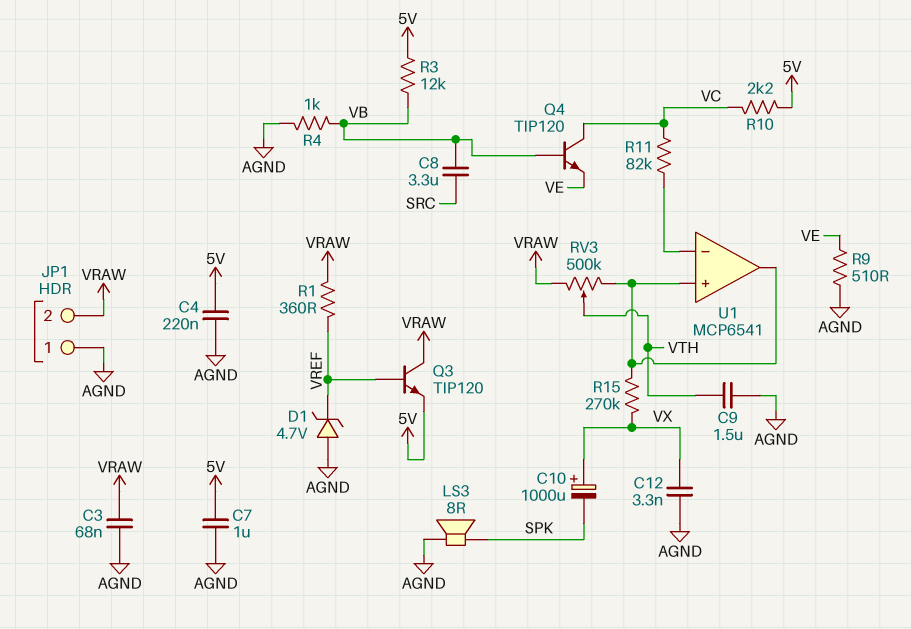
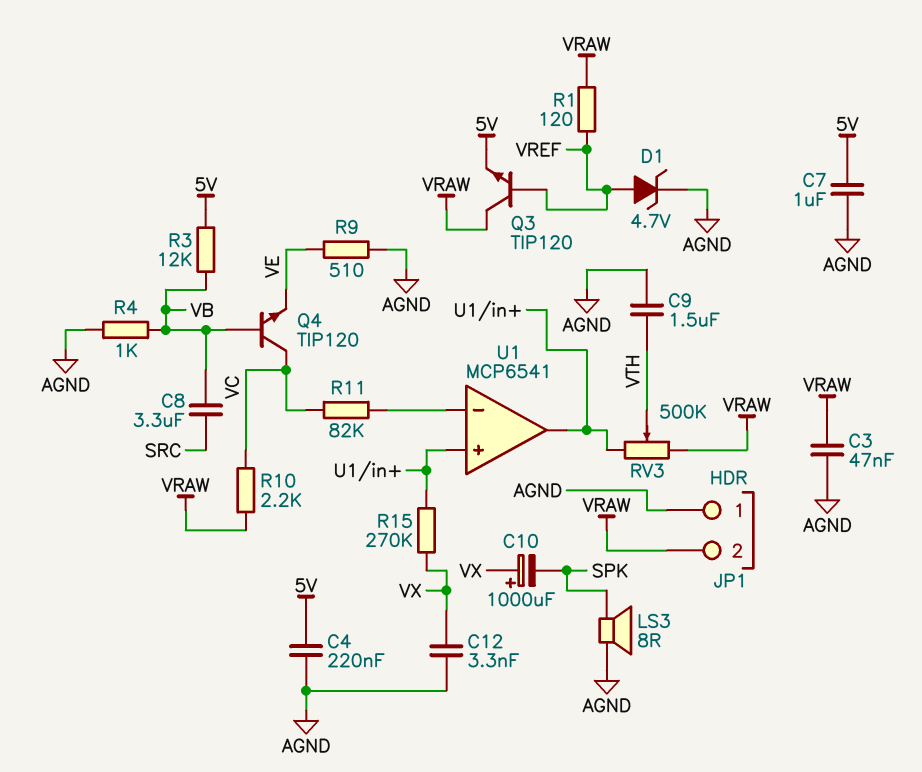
C3: 68nF (AGND, VRAW) -> 47nF (AGND, VRAW)
D1: zener 4.7V (A AGND, K VREF) -> zener 4.7V (A VREF, K AGND)
R1: 360 (VRAW, VREF) -> 120 (VRAW, VREF)
R10: 2.2k (5V, VC) -> 2.2k (VC, VRAW)

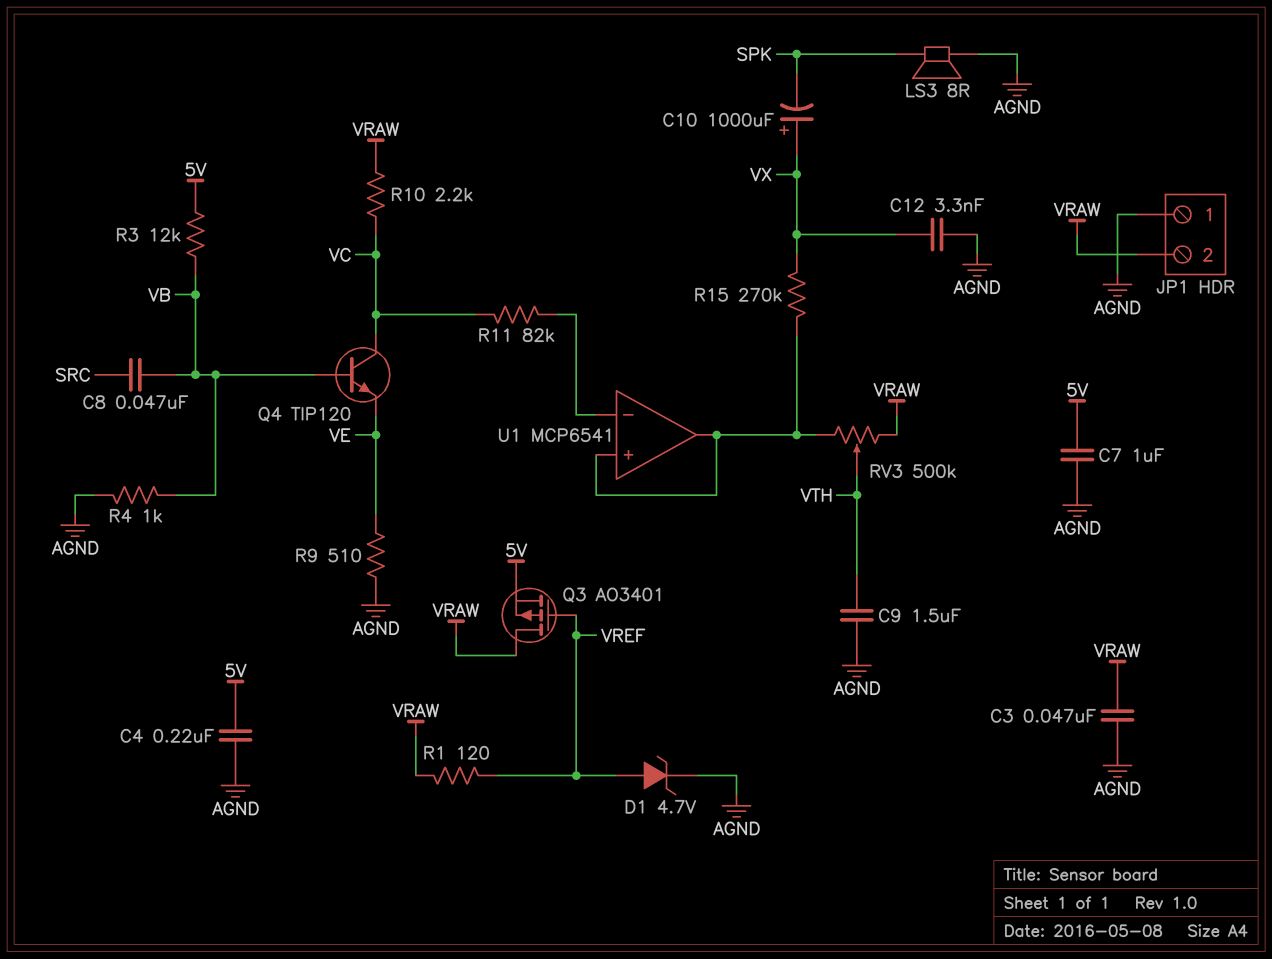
C8: 3.3uF (SRC, VB) -> 47nF (SRC, VB)
Q3: NPN TIP120 (B VREF, C VRAW, E 5V) -> PMOS AO3401 (G VREF, D VRAW, S 5V)

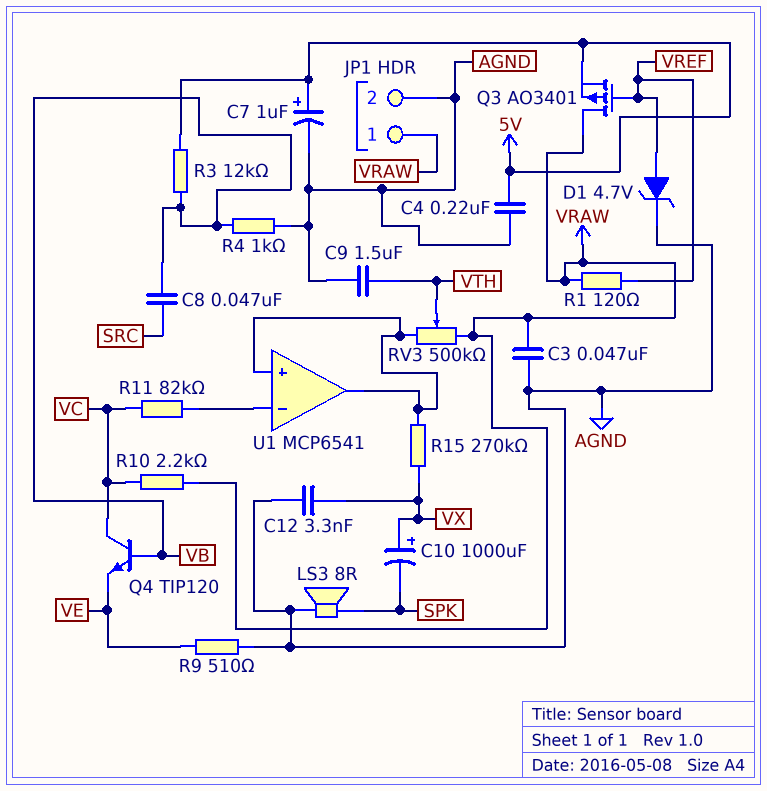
C7: 1uF (5V, AGND) -> 1uF (plus 5V, minus AGND)
JP1 pin 1: AGND -> VRAW
JP1 pin 2: VRAW -> AGND

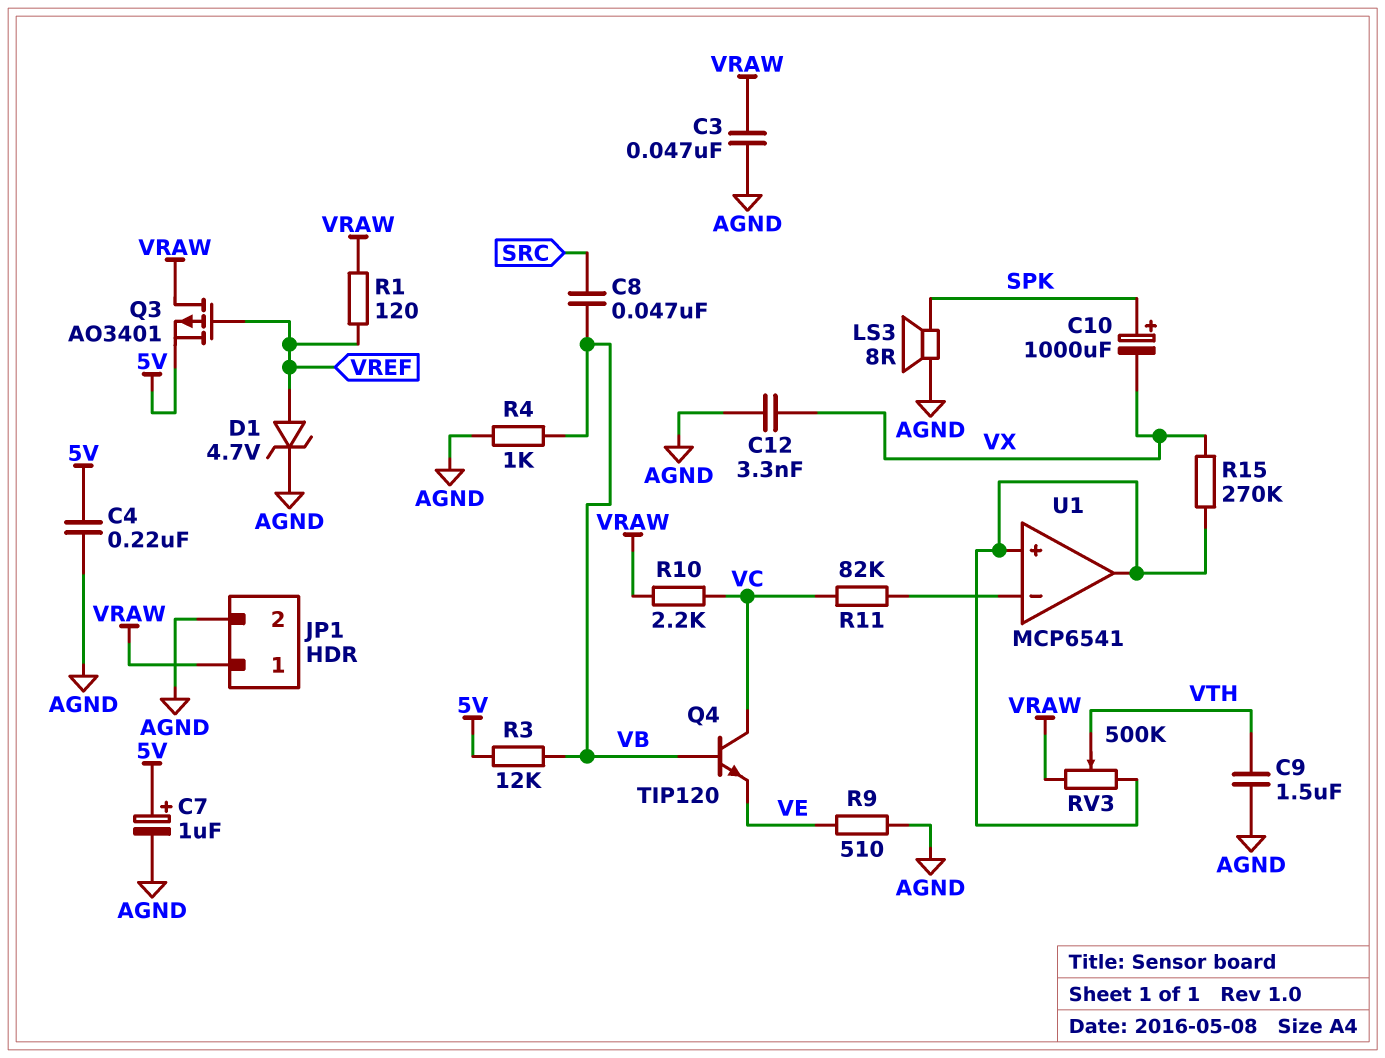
C10: 1000uF (plus VX, minus SPK) -> 1000uF (plus SPK, minus VX)

